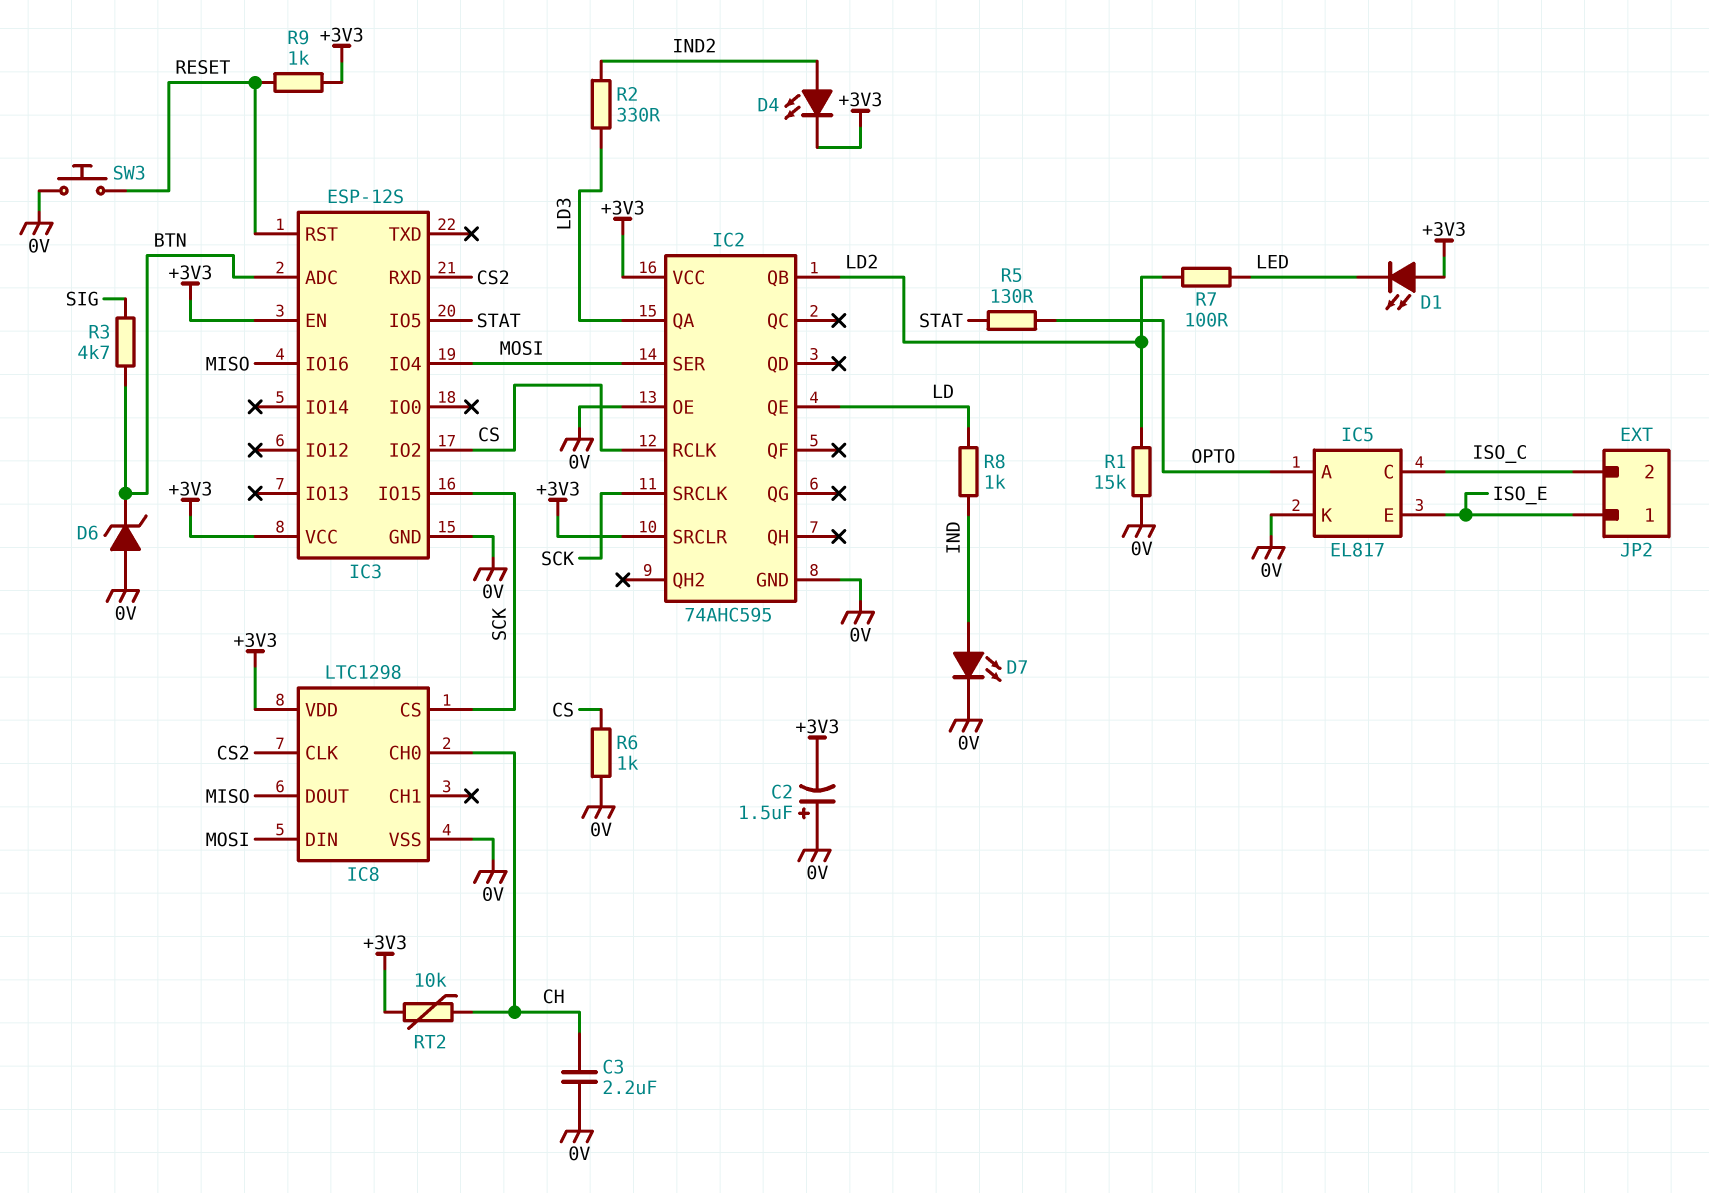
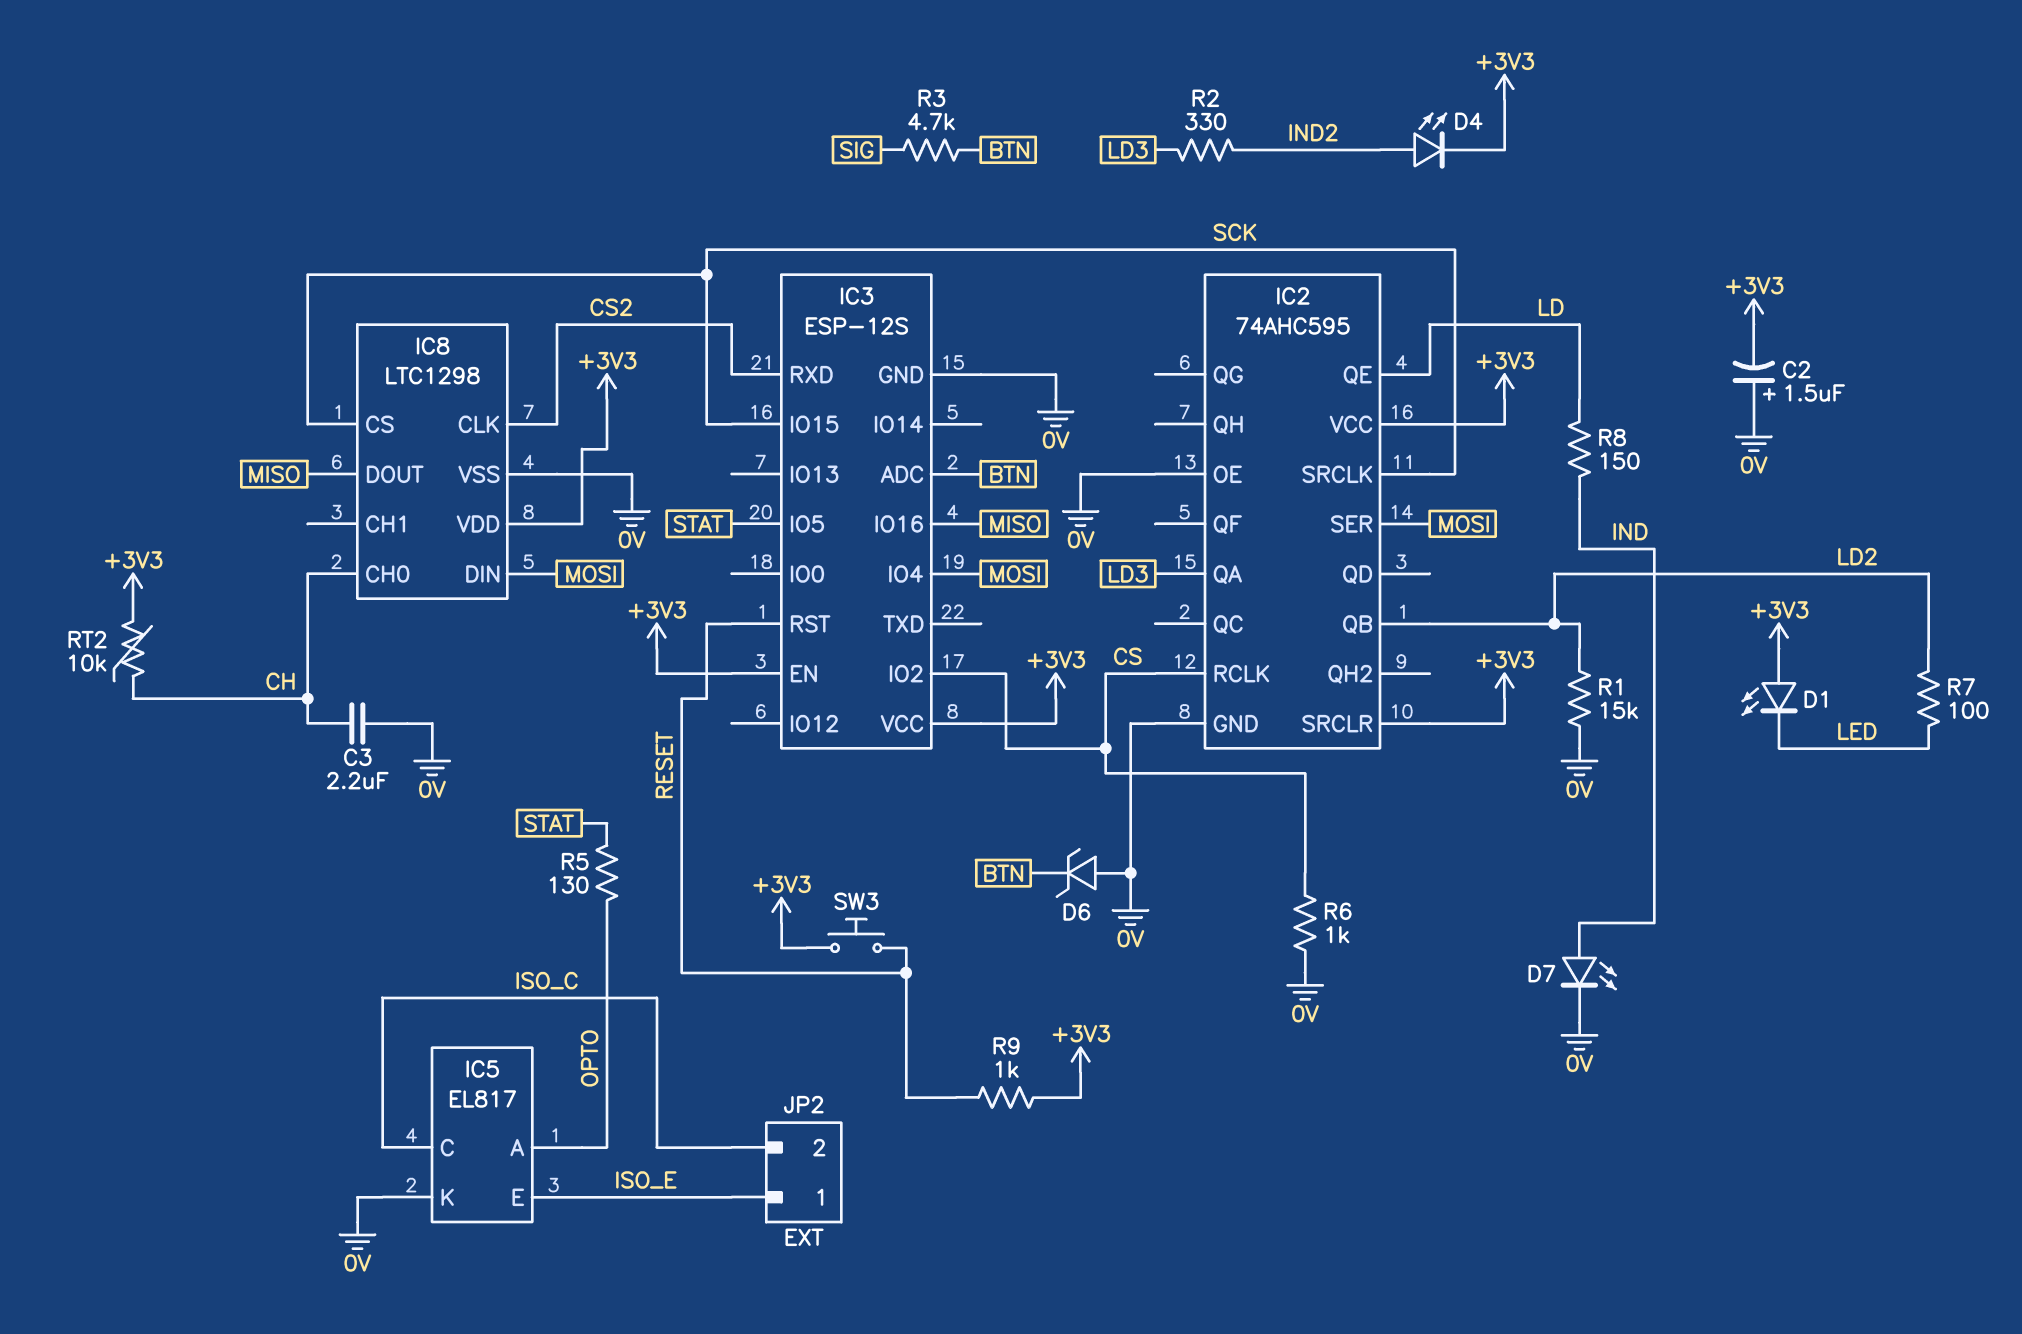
R8: 1k (IND, LD) -> 150 (IND, LD)
SW3: button (0V, RESET) -> button (+3V3, RESET)

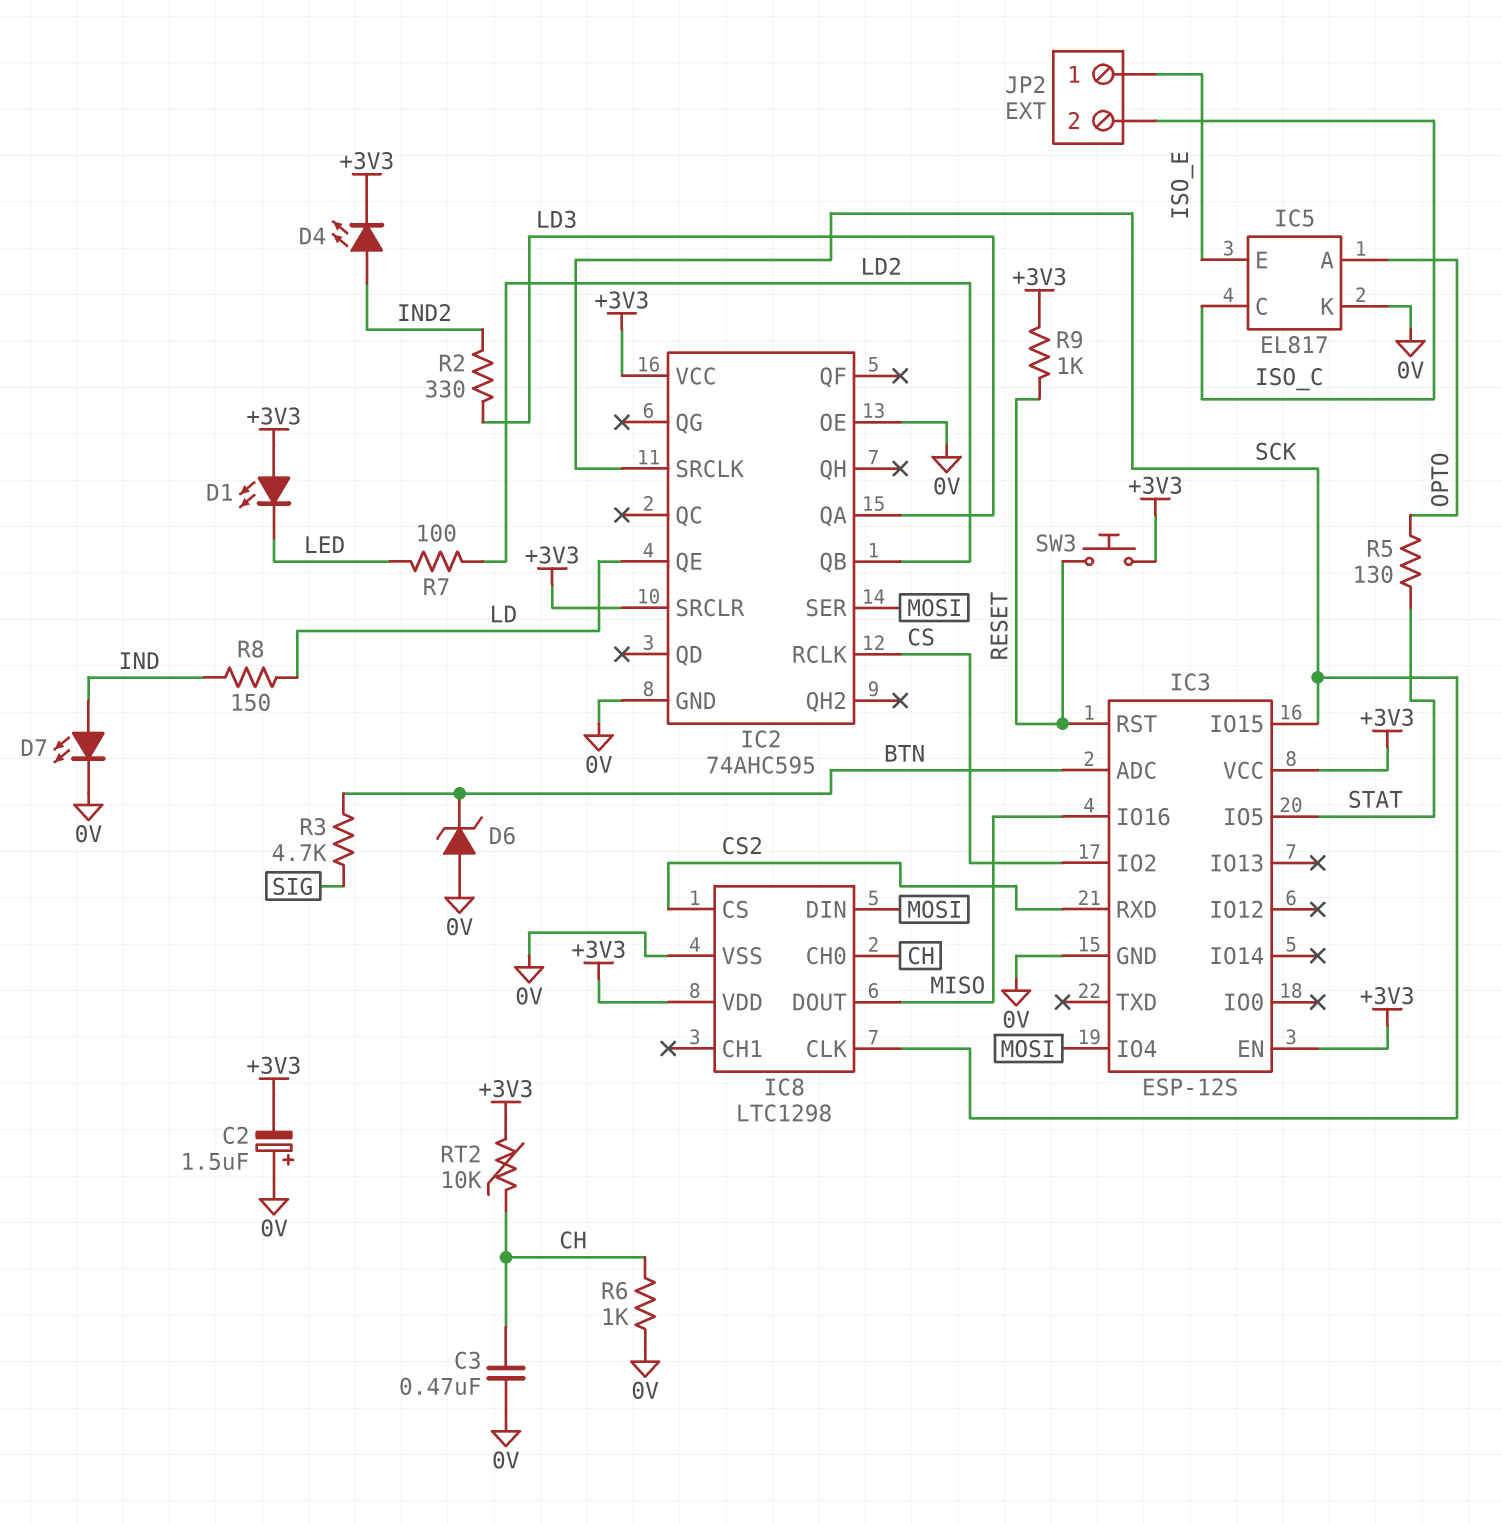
C3: 2.2uF (0V, CH) -> 470nF (0V, CH)
IC8 pin CLK: CS2 -> SCK
IC8 pin CS: SCK -> CS2
R1: 15k (0V, LD2) -> none
R6: 1k (0V, CS) -> 1k (0V, CH)

